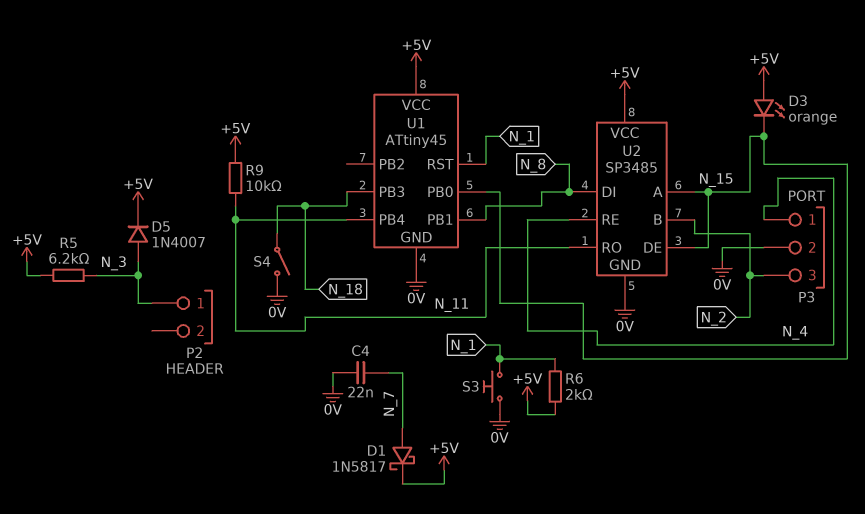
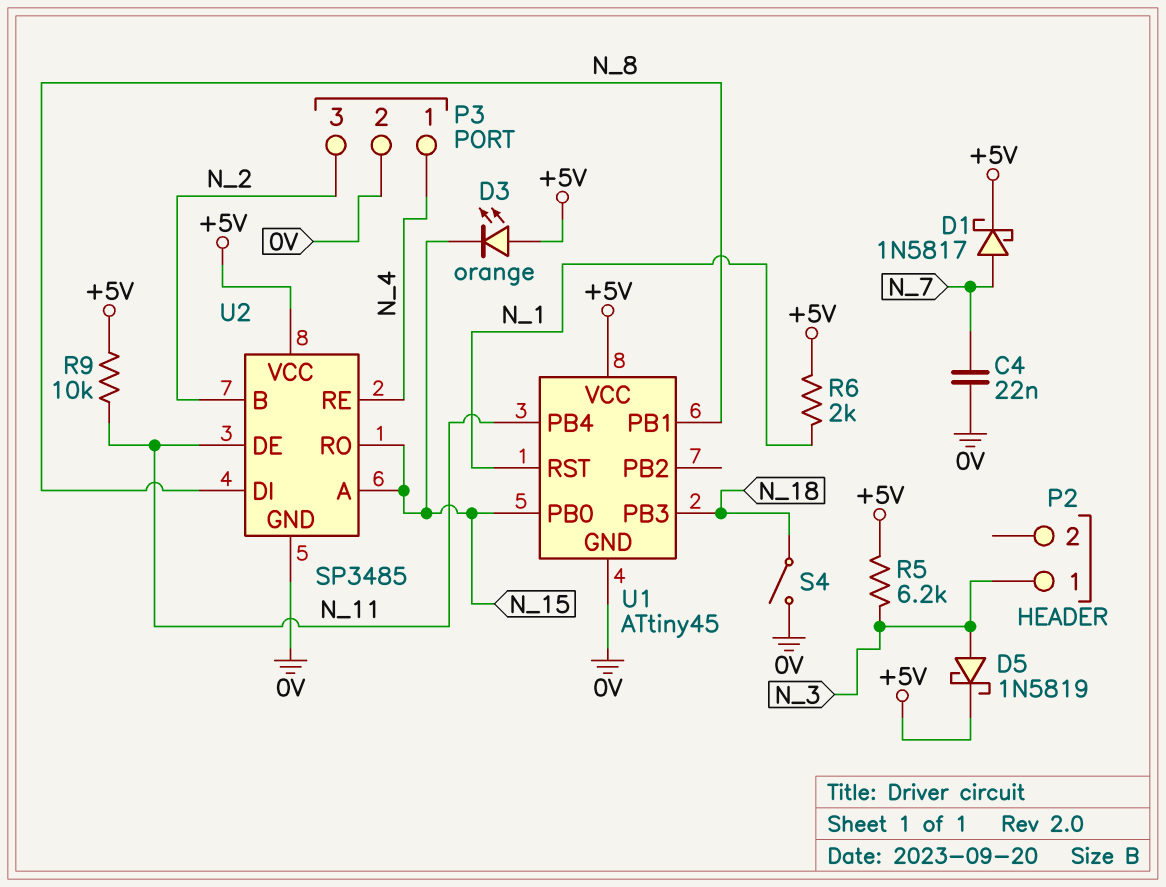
D5: diode 1N4007 (A N_3, K +5V) -> schottky 1N5819 (A N_3, K +5V)
S3: button (0V, N_1) -> none
U2 pin DE: N_15 -> N_11
U2 pin RO: N_11 -> N_15

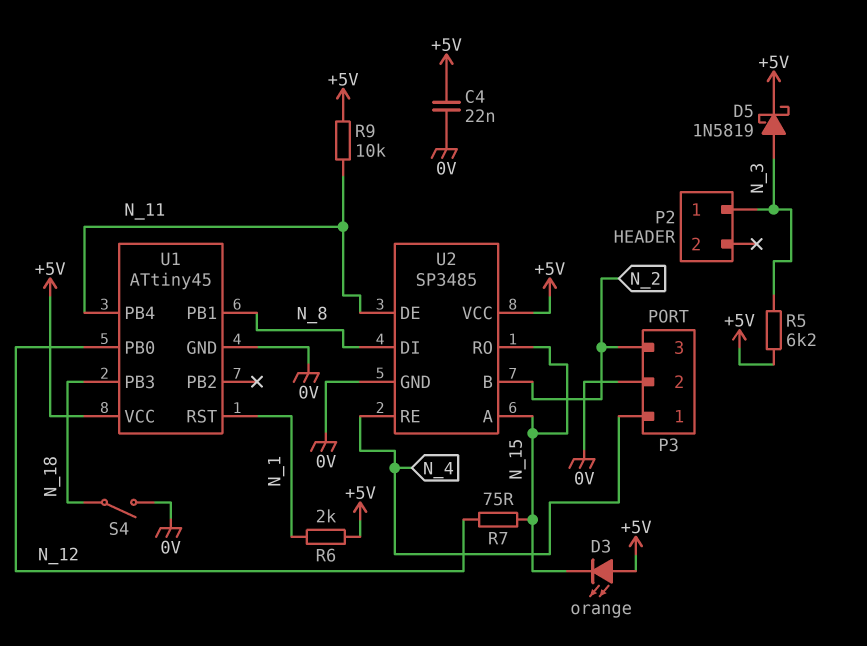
C4: 22nF (0V, N_7) -> 22nF (+5V, 0V)
D1: schottky 1N5817 (A N_7, K +5V) -> none
R7: none -> 75 (N_12, N_15)
U1 pin PB0: N_15 -> N_12

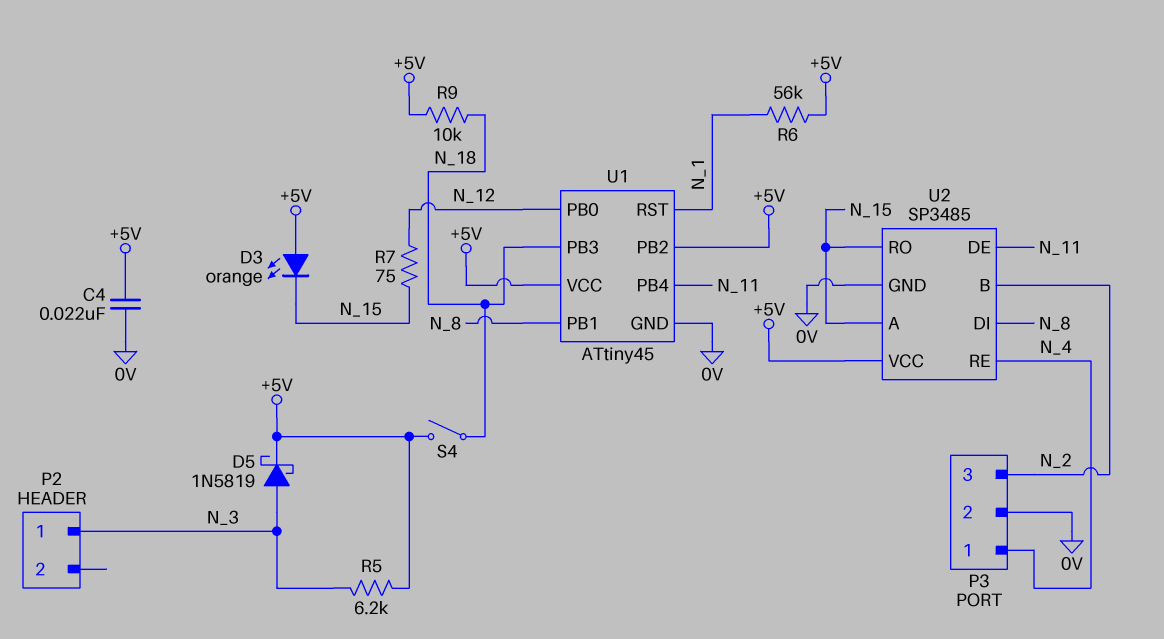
R6: 2k (+5V, N_1) -> 56k (+5V, N_1)
R9: 10k (+5V, N_11) -> 10k (+5V, N_18)
S4: switch (0V, N_18) -> switch (+5V, N_18)
U1 pin PB2: none -> +5V

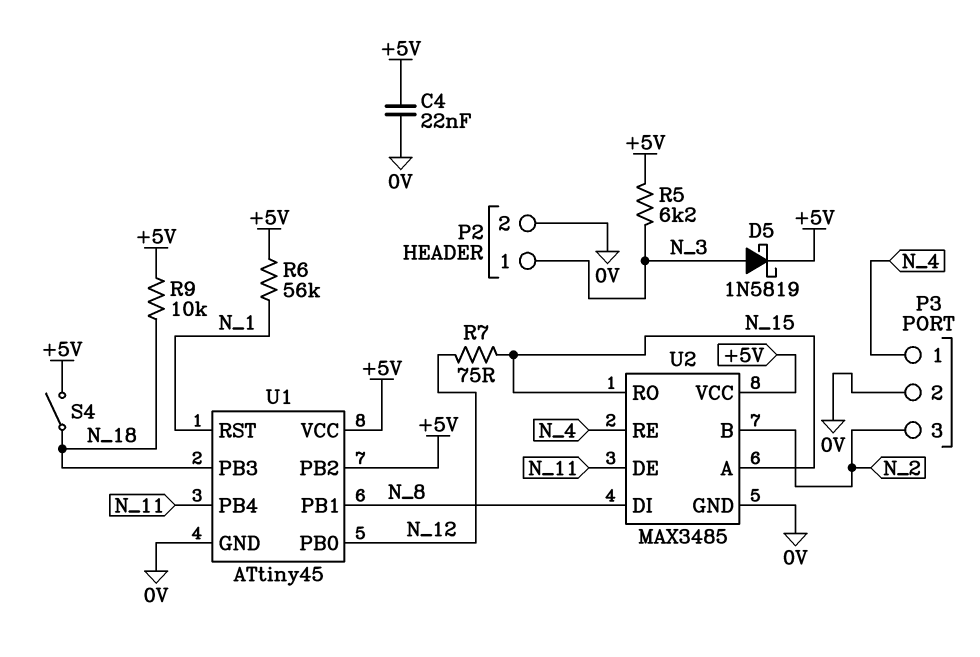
D3: LED orange (A +5V, K N_15) -> none
P2 pin 2: none -> 0V
U2: SP3485 -> MAX3485

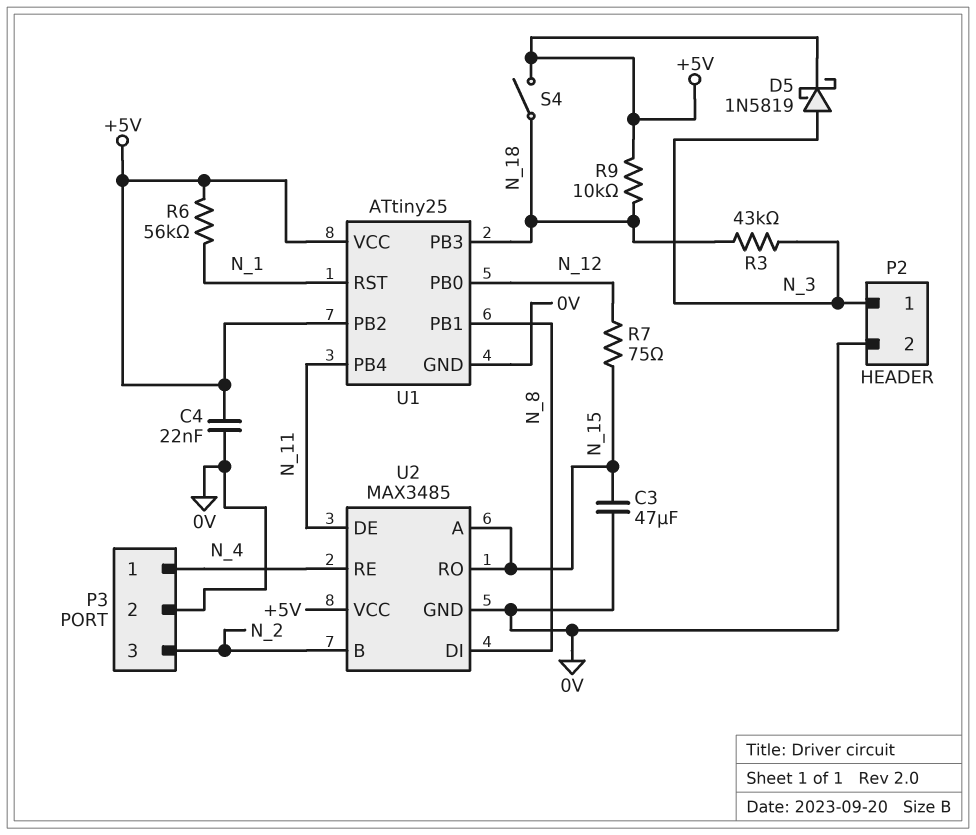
C3: none -> 47uF (0V, N_15)
R3: none -> 43k (N_3, N_18)
R5: 6.2k (+5V, N_3) -> none
U1: ATtiny45 -> ATtiny25

